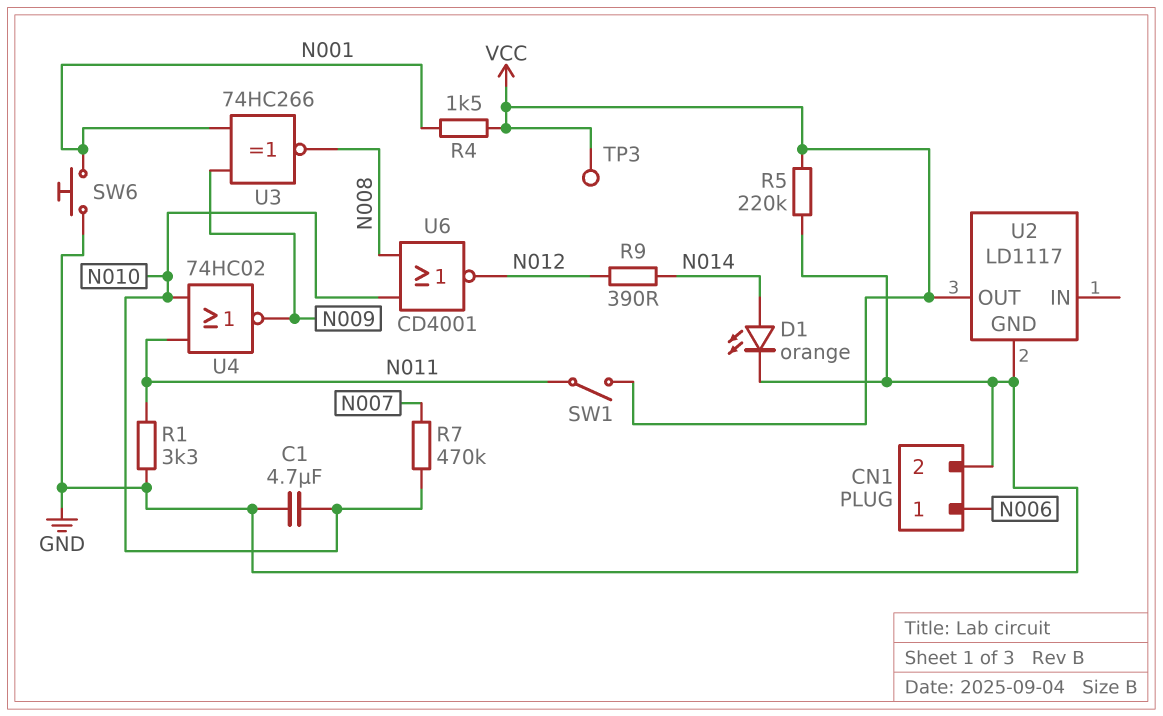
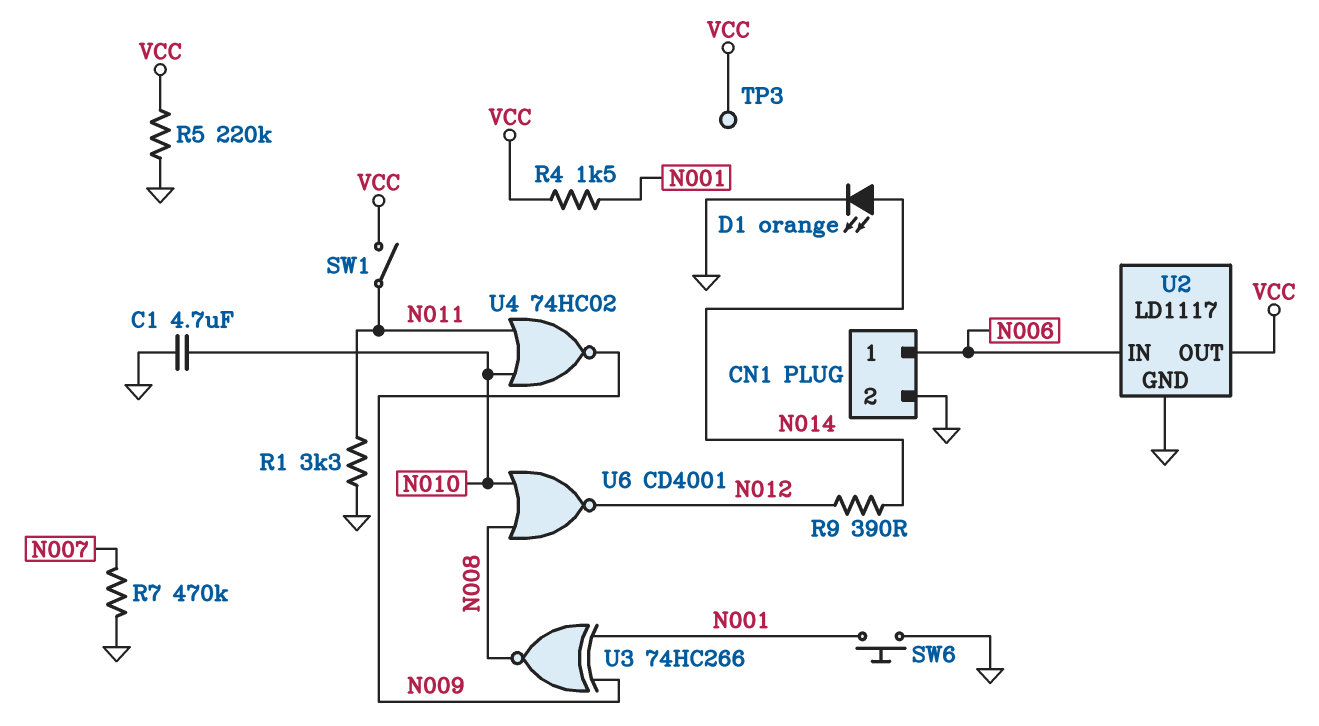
R7: 470k (N007, N010) -> 470k (GND, N007)
U2 pin IN: none -> N006

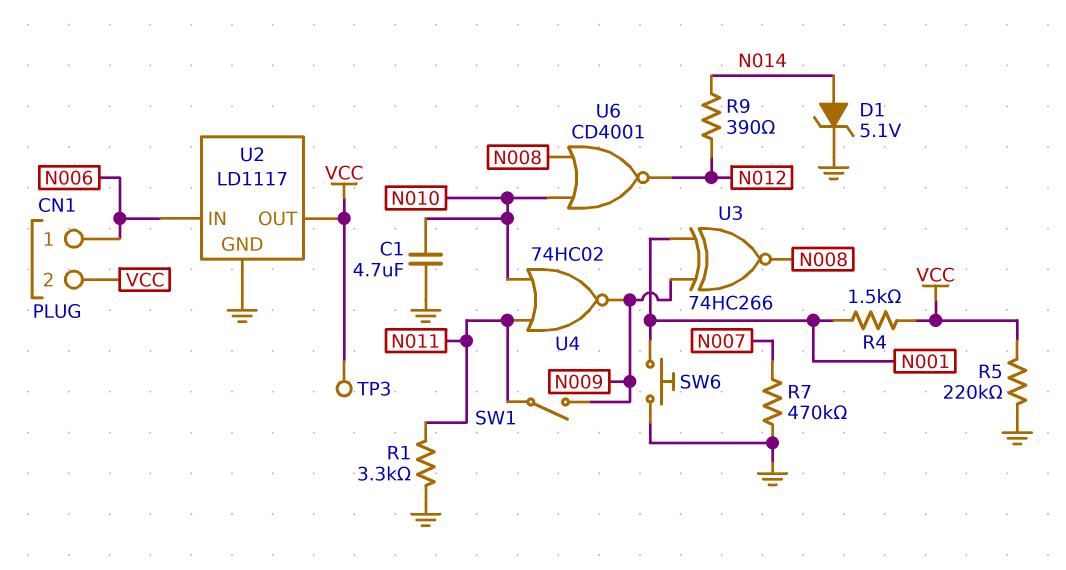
CN1 pin 2: GND -> VCC
D1: LED orange (A N014, K GND) -> zener 5.1V (A N014, K GND)
SW1: switch (N011, VCC) -> switch (N009, N011)

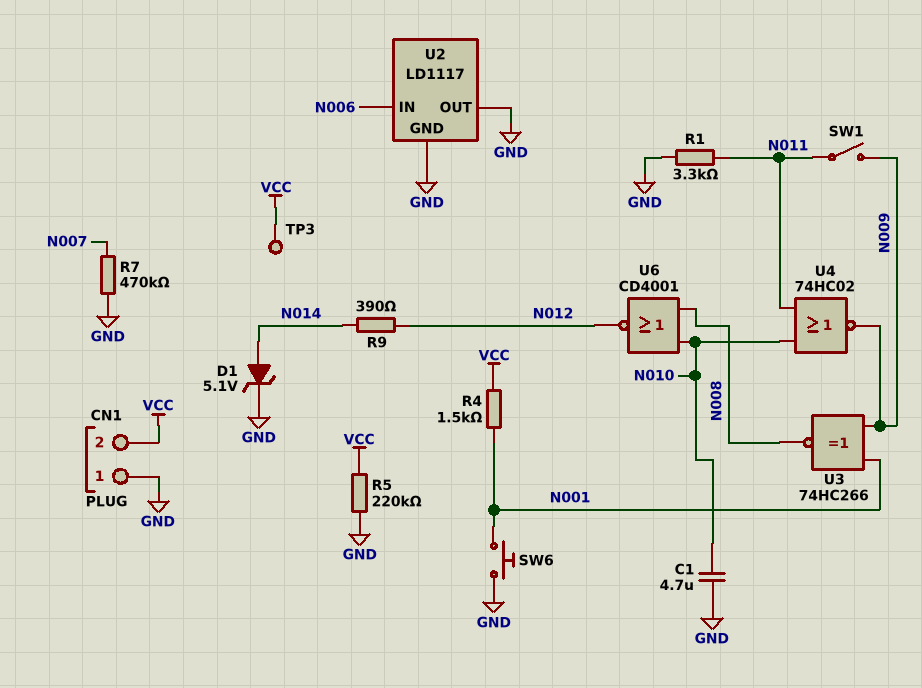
CN1 pin 1: N006 -> GND
U2 pin OUT: VCC -> GND

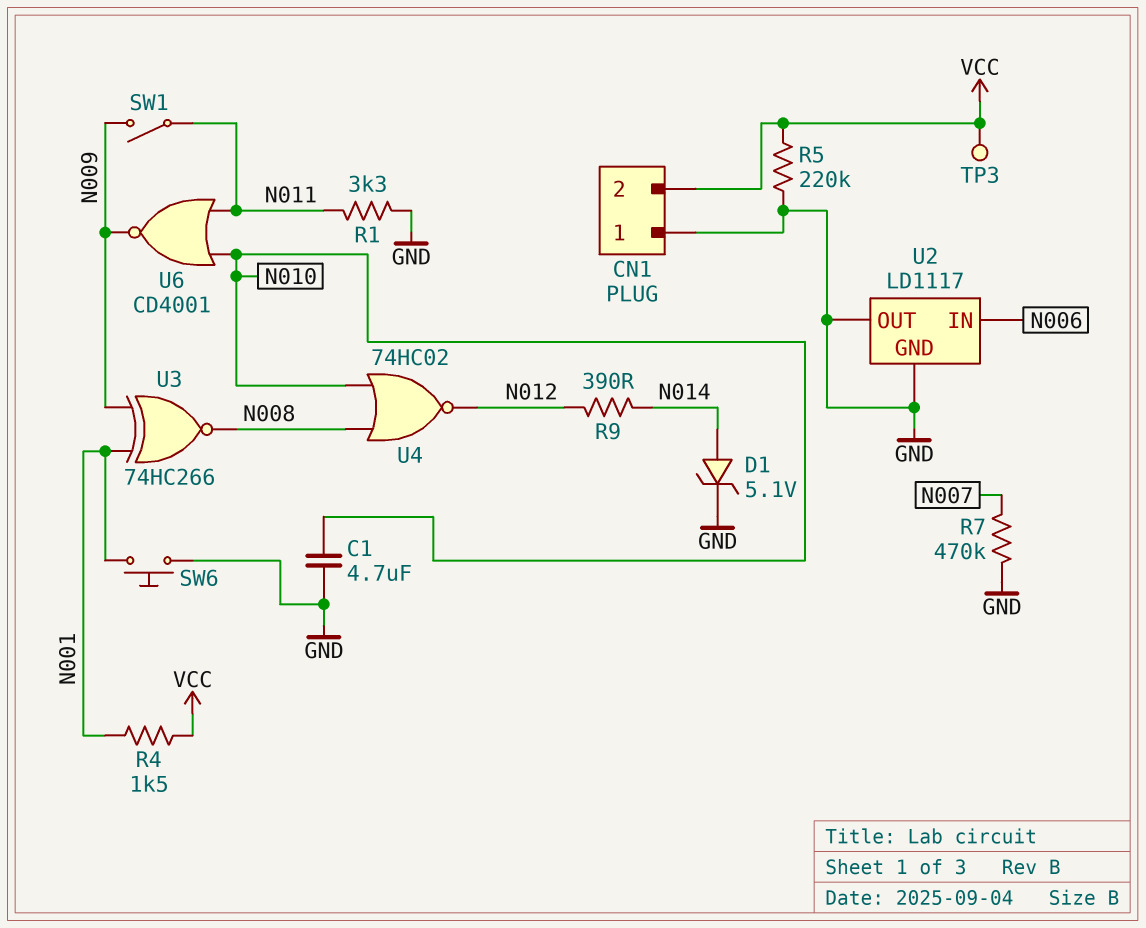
U4: NOR 74HC02 (in N010, in N011, out N009) -> NOR 74HC02 (in N008, in N010, out N012)
U6: NOR CD4001 (in N008, in N010, out N012) -> NOR CD4001 (in N010, in N011, out N009)

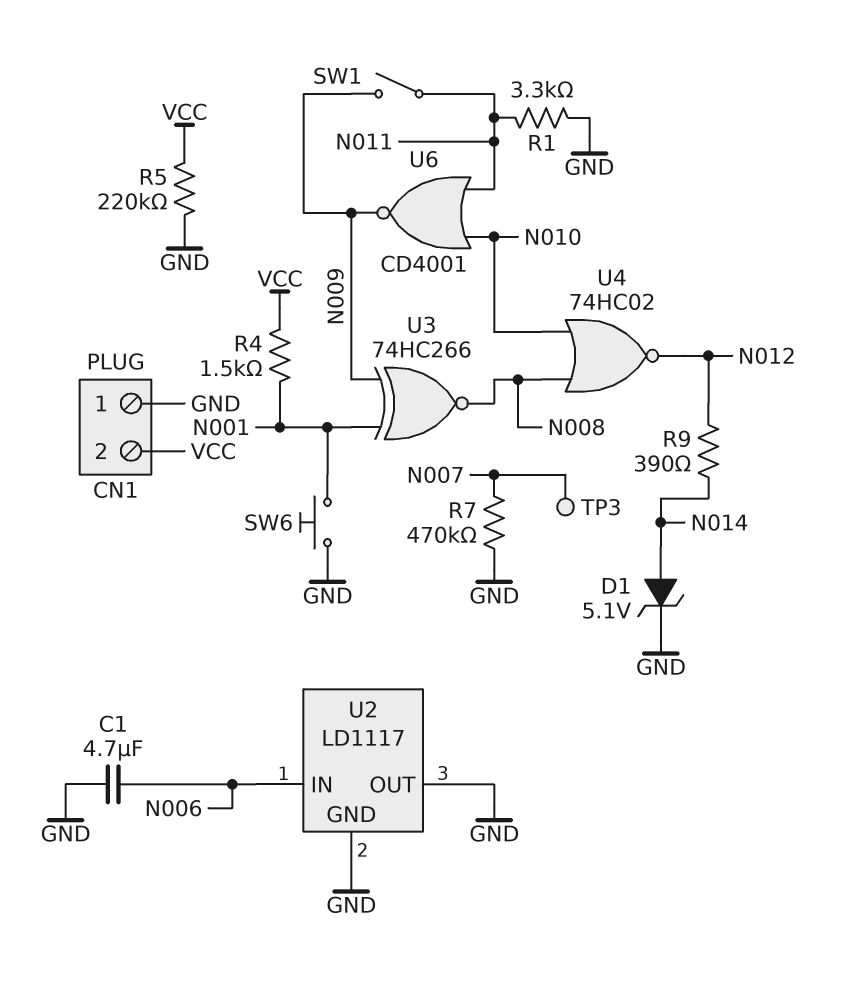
C1: 4.7uF (GND, N010) -> 4.7uF (GND, N006)
TP3: test point (VCC) -> test point (N007)

